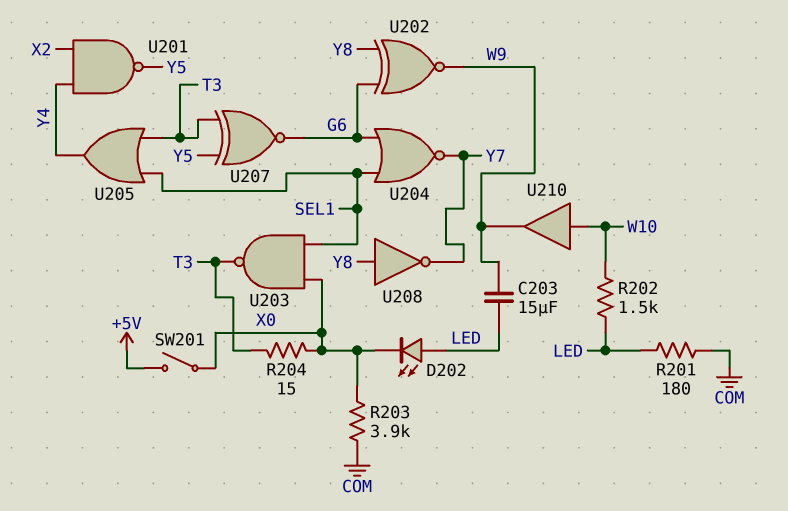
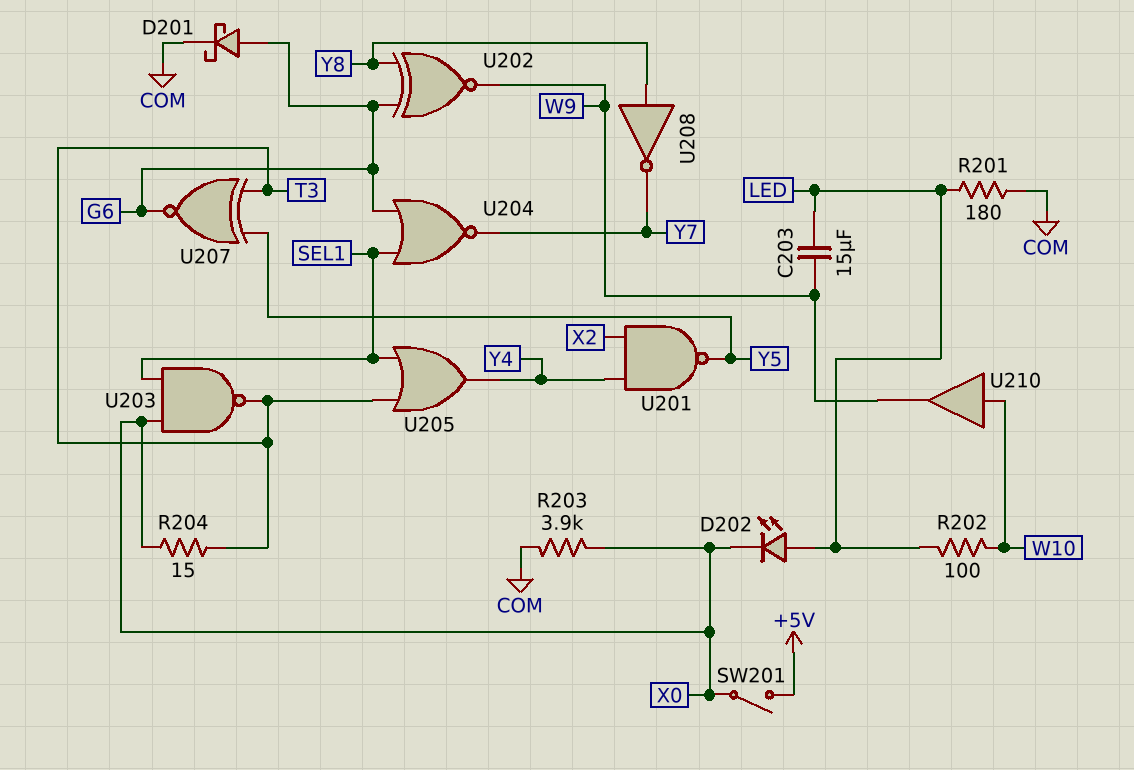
D201: none -> schottky (A G6, K COM)
R202: 1.5k (LED, W10) -> 100 (LED, W10)

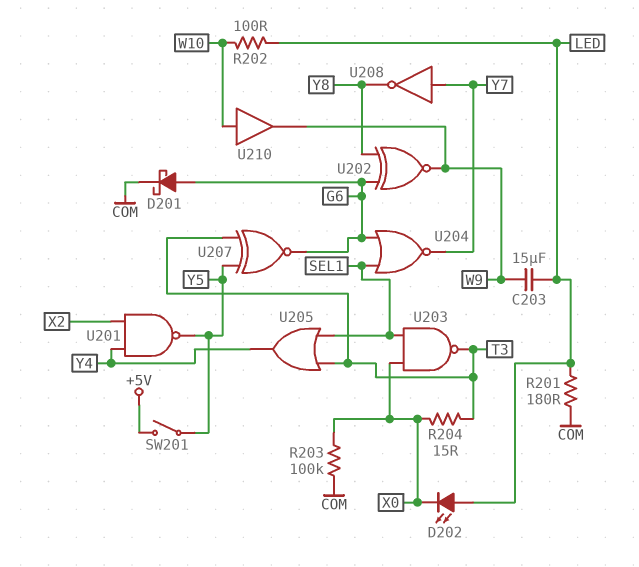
R203: 3.9k (COM, X0) -> 100k (COM, X0)
SW201: switch (+5V, X0) -> switch (+5V, Y5)
U208: NOT (in Y8, out Y7) -> NOT (in Y7, out Y8)

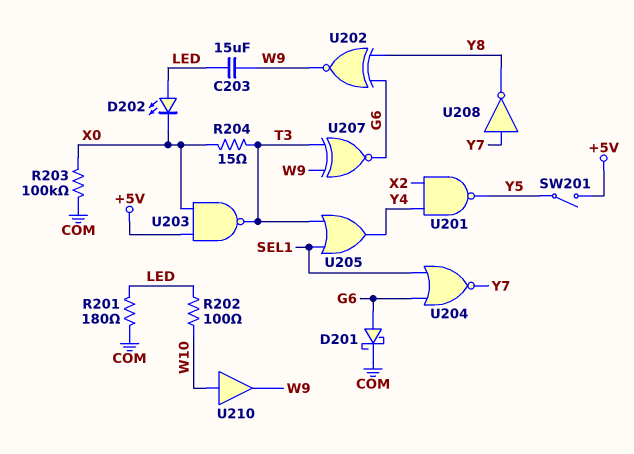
U203: NAND (in SEL1, in X0, out T3) -> NAND (in +5V, in X0, out T3)
U207: XNOR (in T3, in Y5, out G6) -> XNOR (in T3, in W9, out G6)

